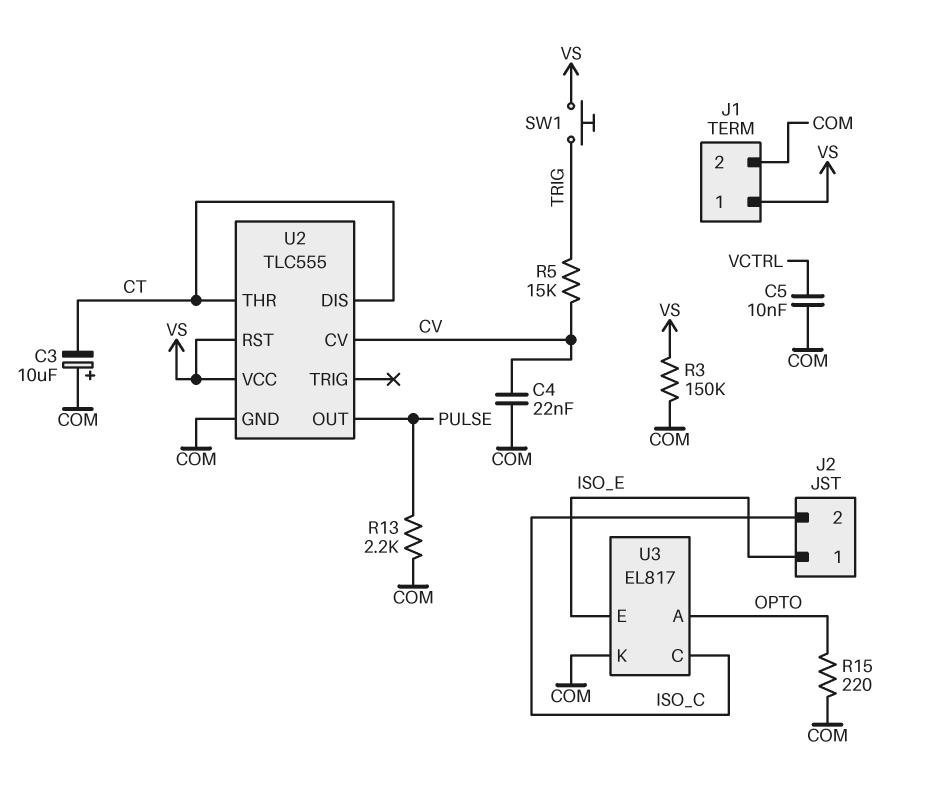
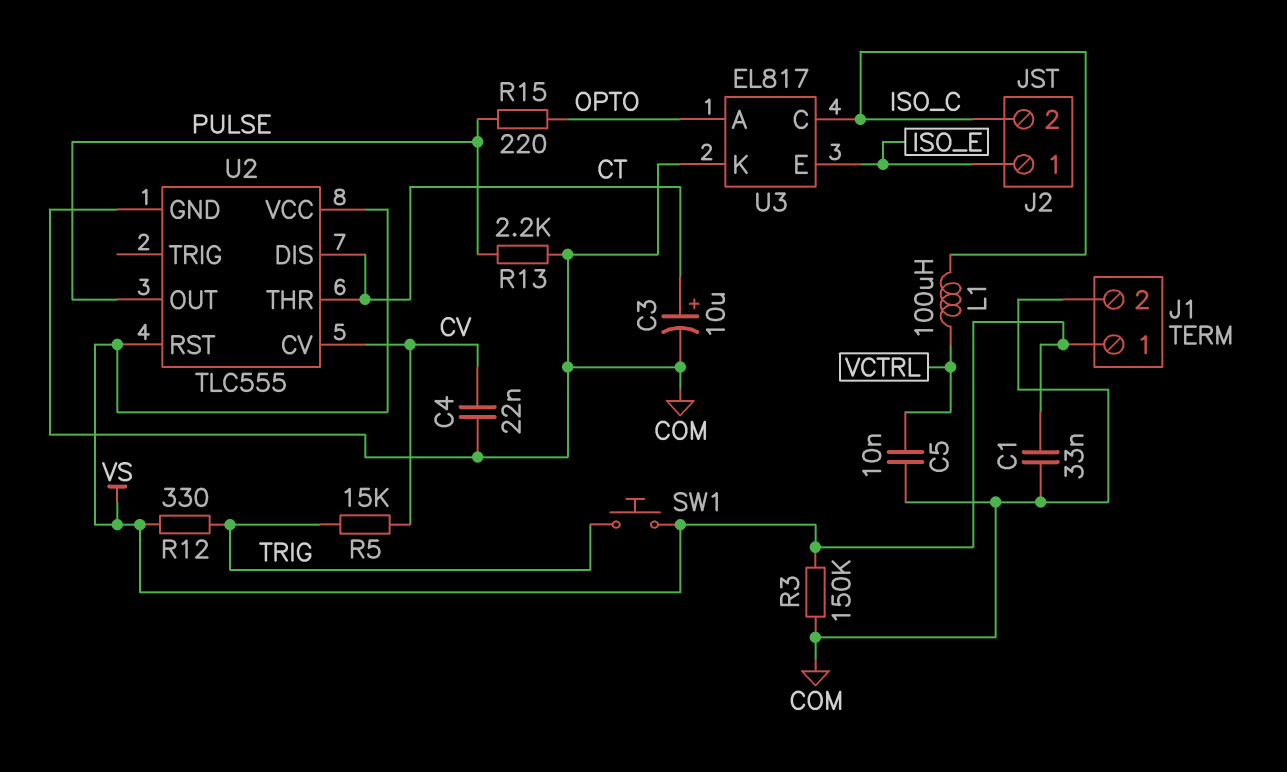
C1: none -> 33nF (COM, VS)
C3: 10uF (plus COM, minus CT) -> 10uF (plus CT, minus COM)
L1: none -> 100uH (ISO_C, VCTRL)
R12: none -> 330 (TRIG, VS)
R15: 220 (COM, OPTO) -> 220 (OPTO, PULSE)

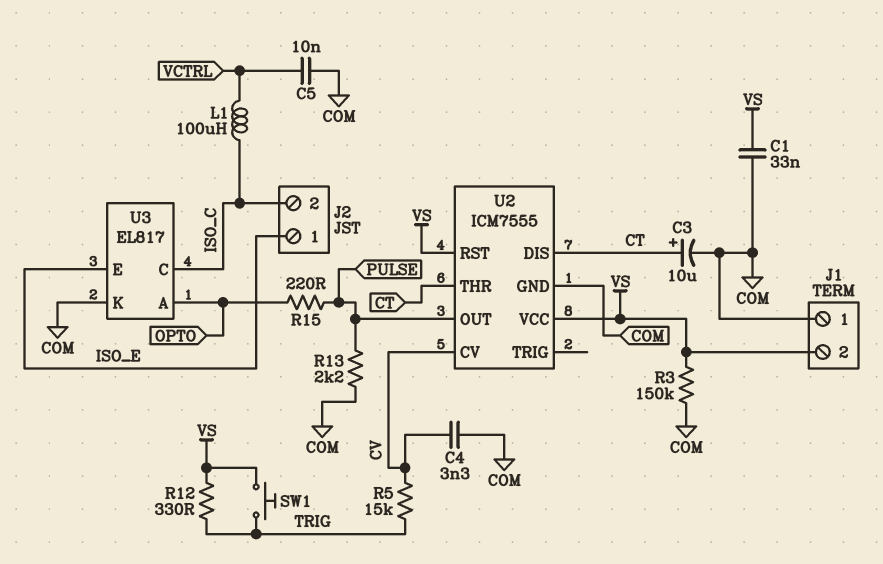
C4: 22nF (COM, CV) -> 3.3nF (COM, CV)
J1 pin 1: VS -> COM
J1 pin 2: COM -> VS
U2: TLC555 -> ICM7555

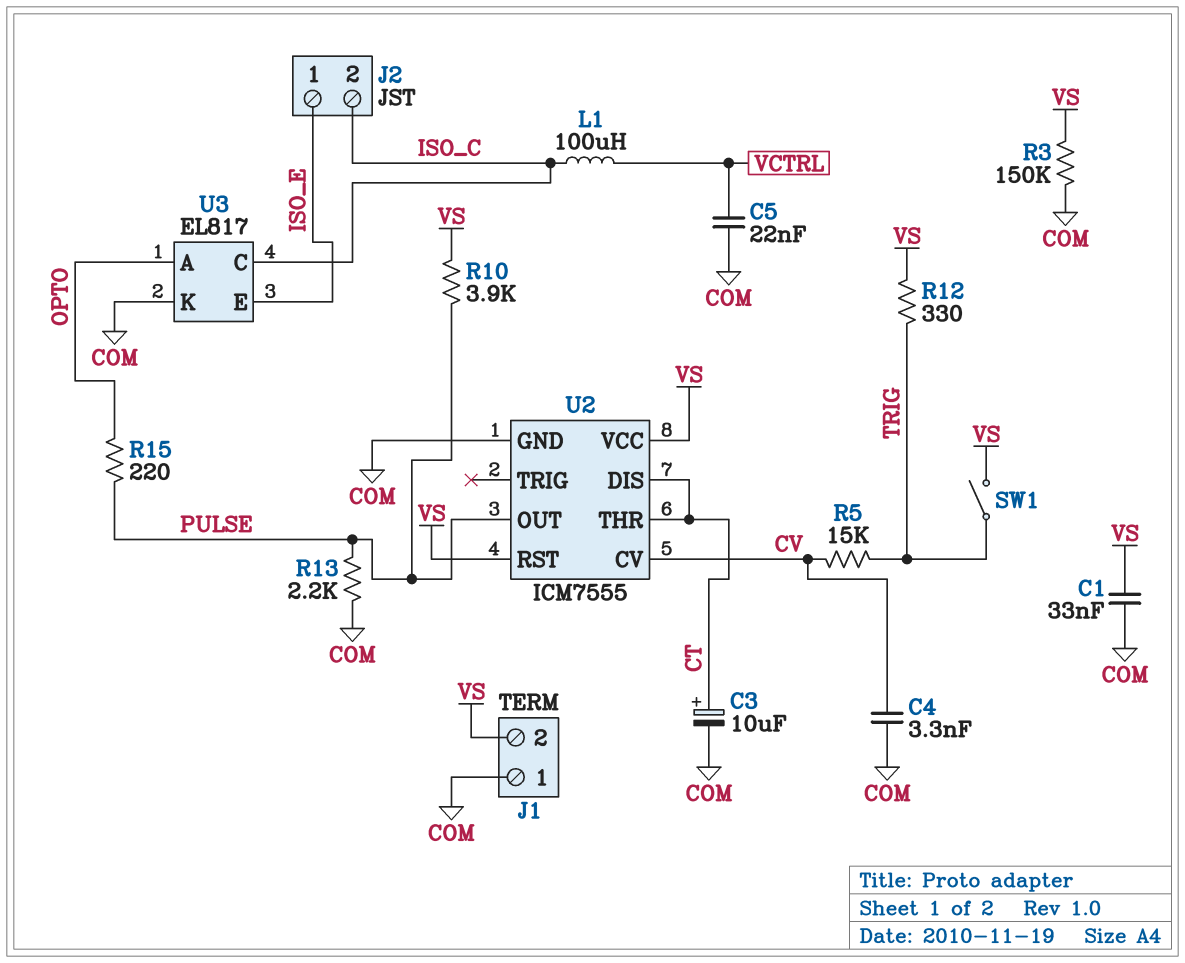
C5: 10nF (COM, VCTRL) -> 22nF (COM, VCTRL)
R10: none -> 3.9k (PULSE, VS)
SW1: button (TRIG, VS) -> switch (TRIG, VS)

